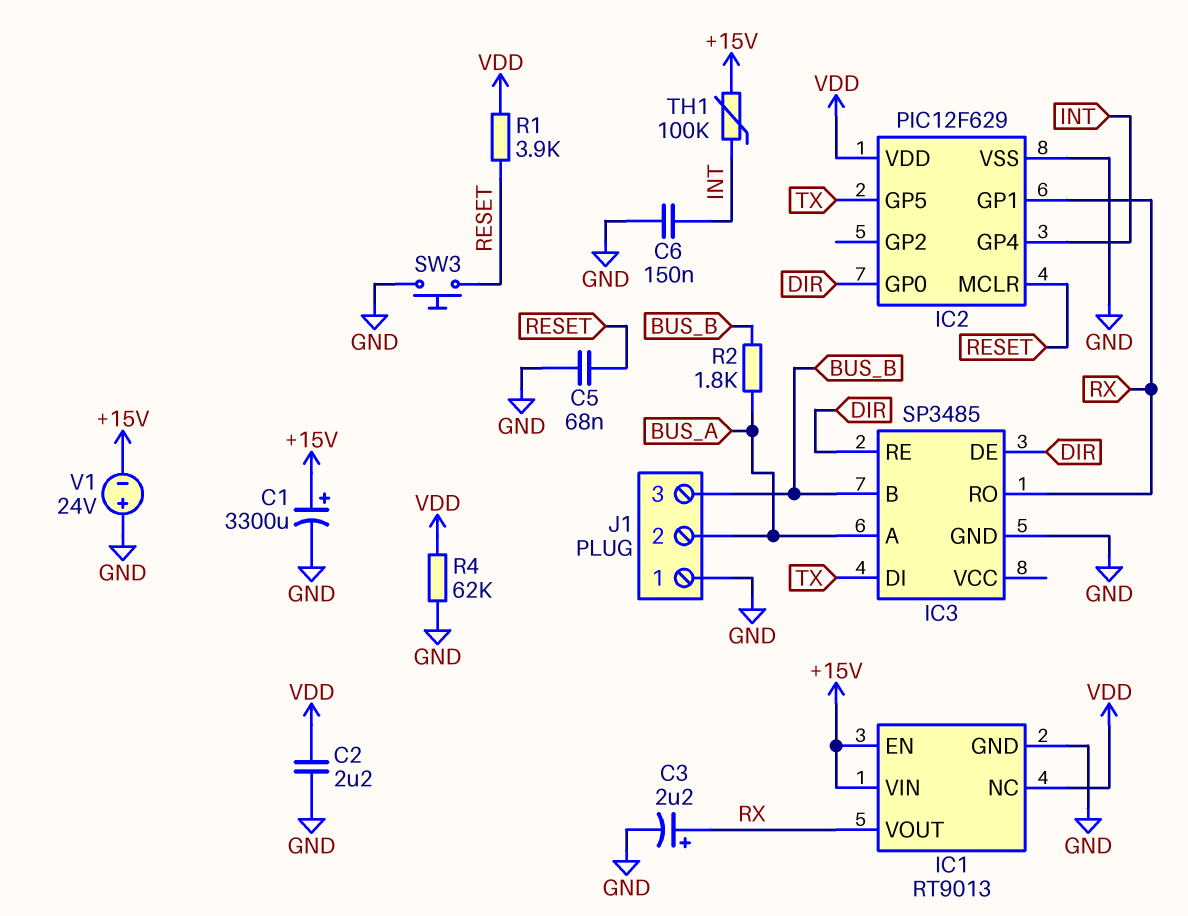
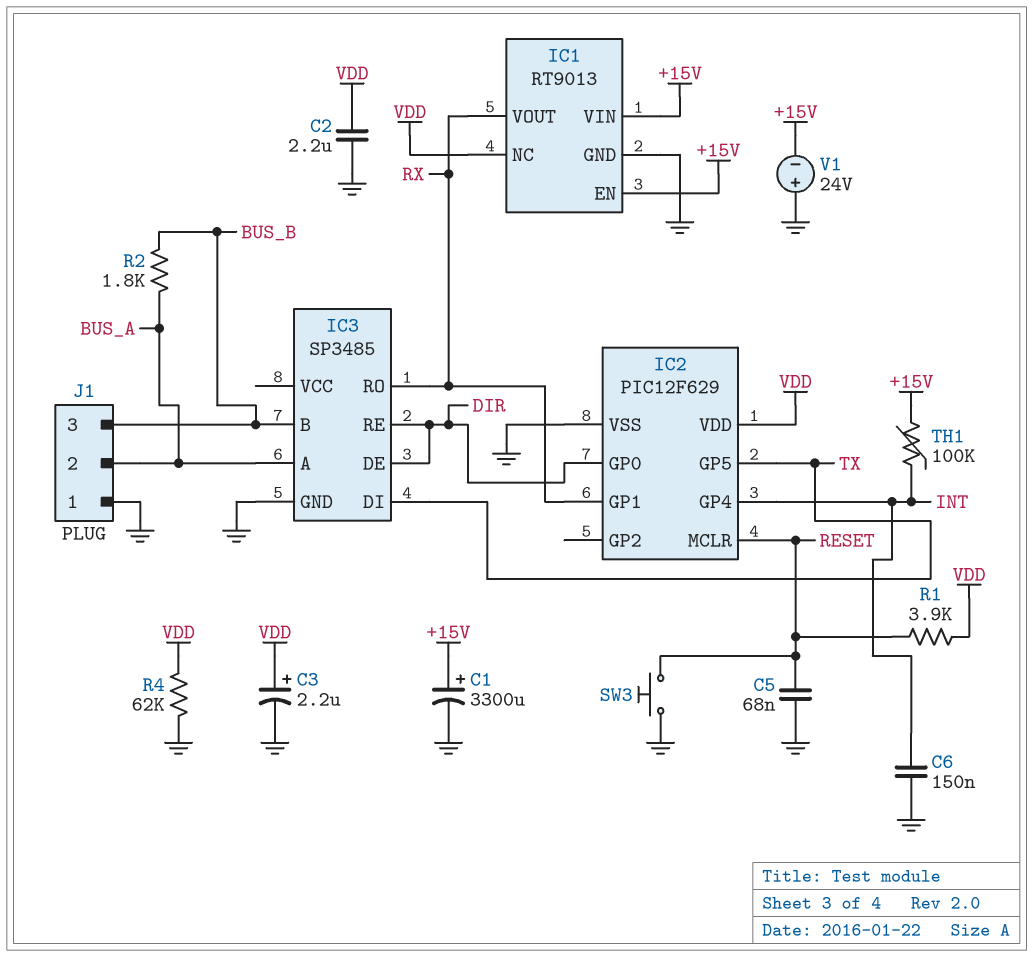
C3: 2.2uF (plus RX, minus GND) -> 2.2uF (plus VDD, minus GND)

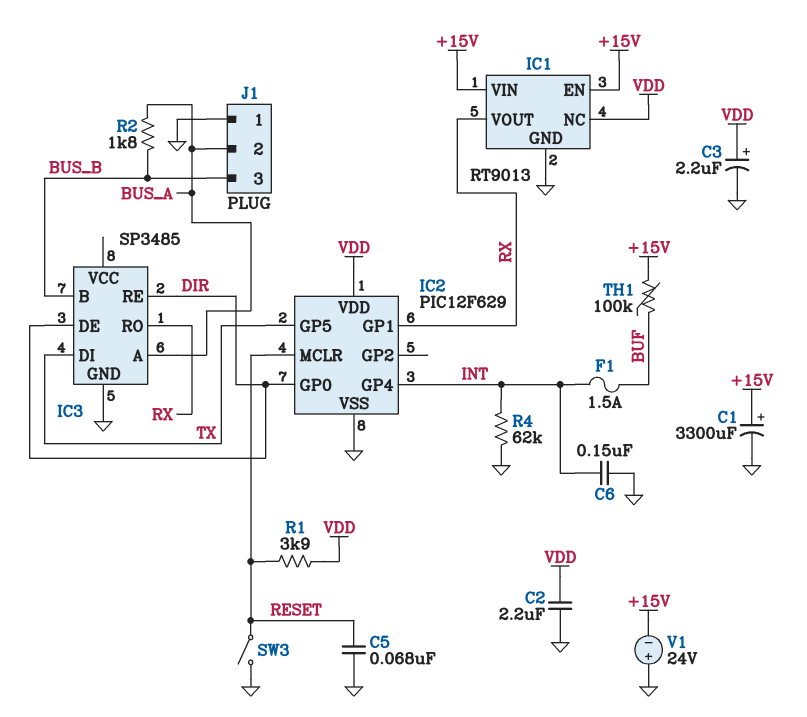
F1: none -> 1.5A (BUF, INT)
R4: 62k (GND, VDD) -> 62k (GND, INT)
SW3: button (GND, RESET) -> switch (GND, RESET)
TH1: 100k (+15V, INT) -> 100k (+15V, BUF)

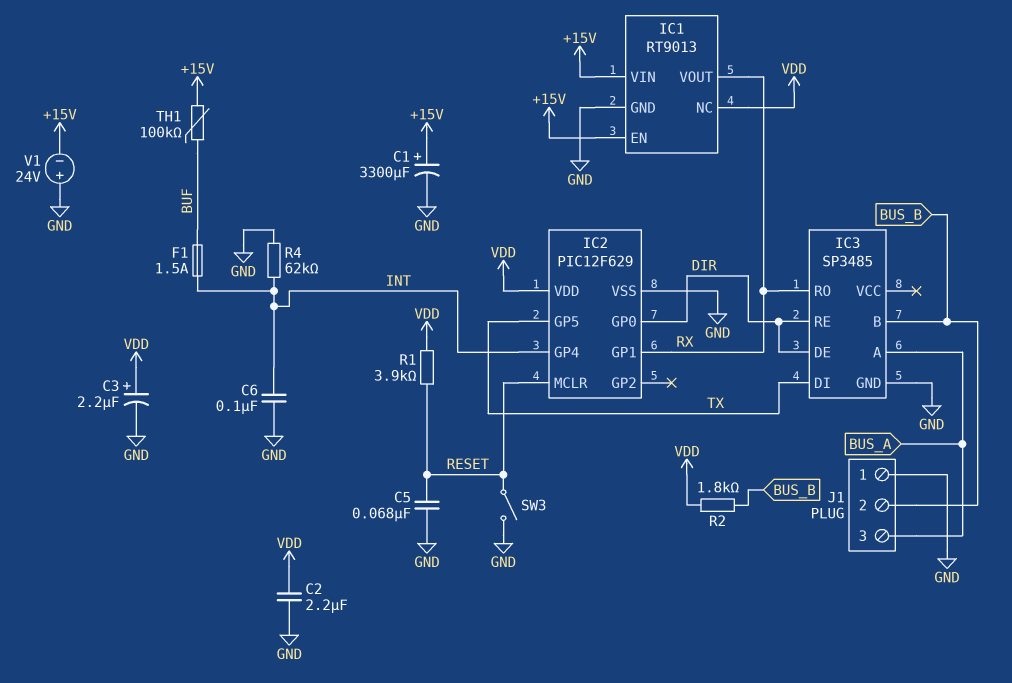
C6: 150nF (GND, INT) -> 100nF (GND, INT)
J1 pin 2: BUS_A -> BUS_B
J1 pin 3: BUS_B -> BUS_A
R2: 1.8k (BUS_A, BUS_B) -> 1.8k (BUS_B, VDD)

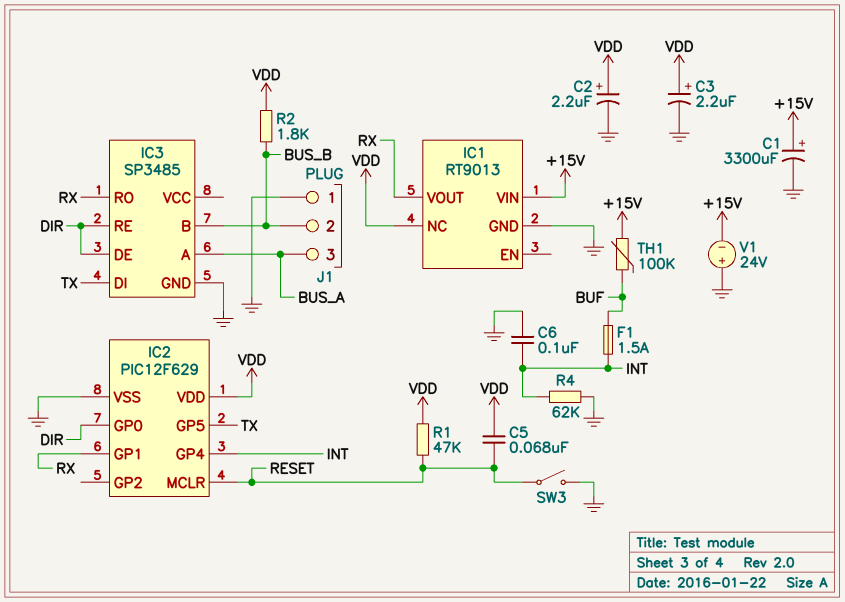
C2: 2.2uF (GND, VDD) -> 2.2uF (plus VDD, minus GND)
C5: 68nF (GND, RESET) -> 68nF (RESET, VDD)
IC1 pin EN: +15V -> none
R1: 3.9k (RESET, VDD) -> 47k (RESET, VDD)

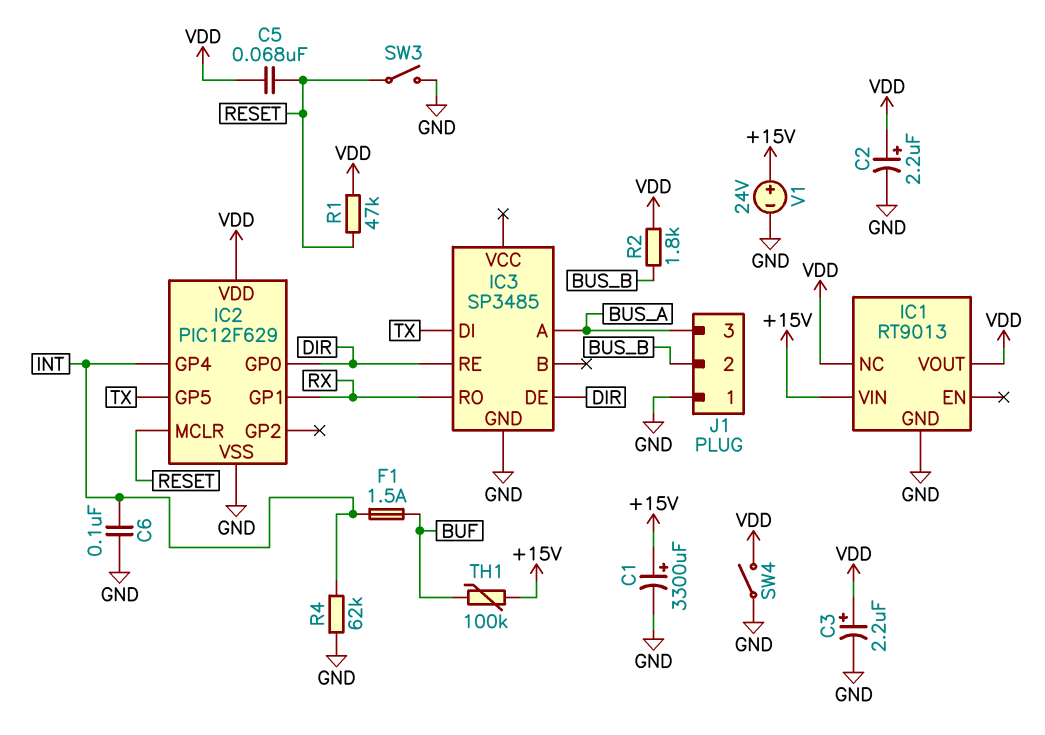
IC1 pin VOUT: RX -> VDD
IC3 pin B: BUS_B -> none
SW4: none -> switch (GND, VDD)
V1: 24V (plus GND, minus +15V) -> 24V (plus +15V, minus GND)

